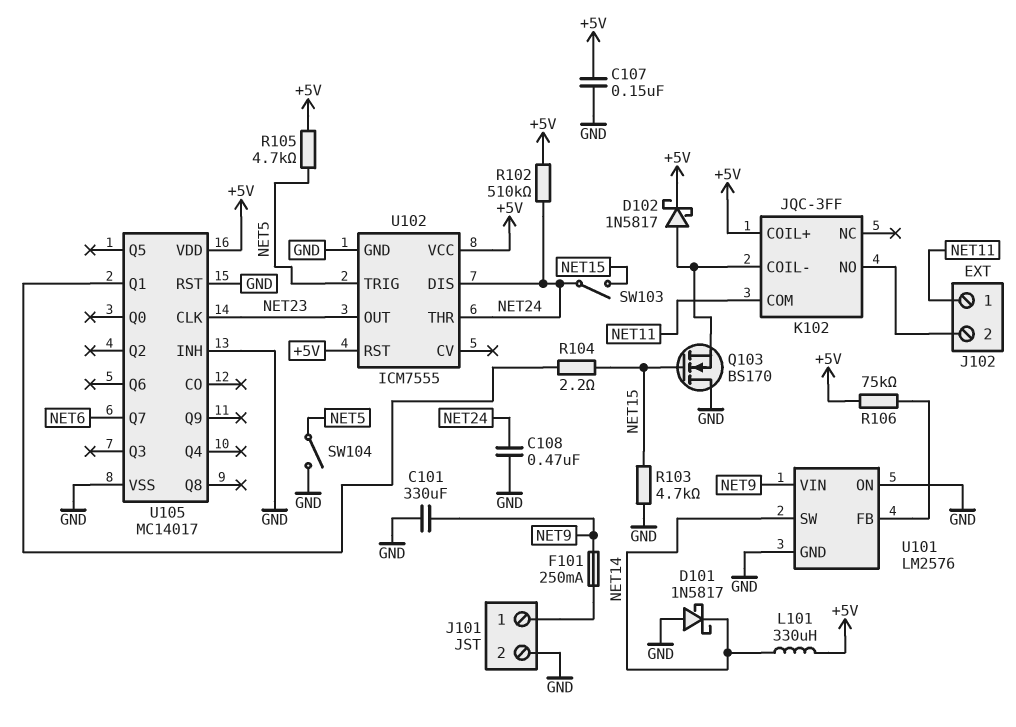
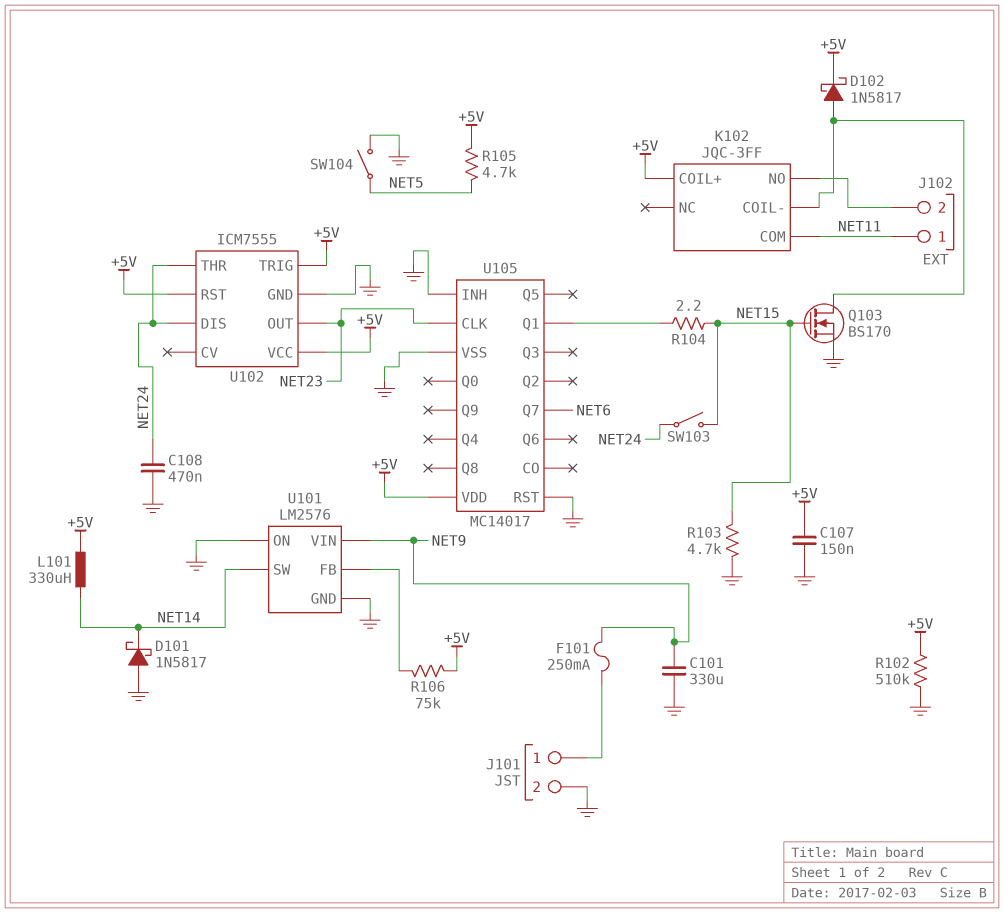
Q103: NMOS BS170 (G NET15, D GND, S K102/COIL-) -> NMOS BS170 (G NET15, D K102/COIL-, S GND)
R102: 510k (+5V, NET24) -> 510k (+5V, GND)
U102 pin TRIG: NET5 -> +5V

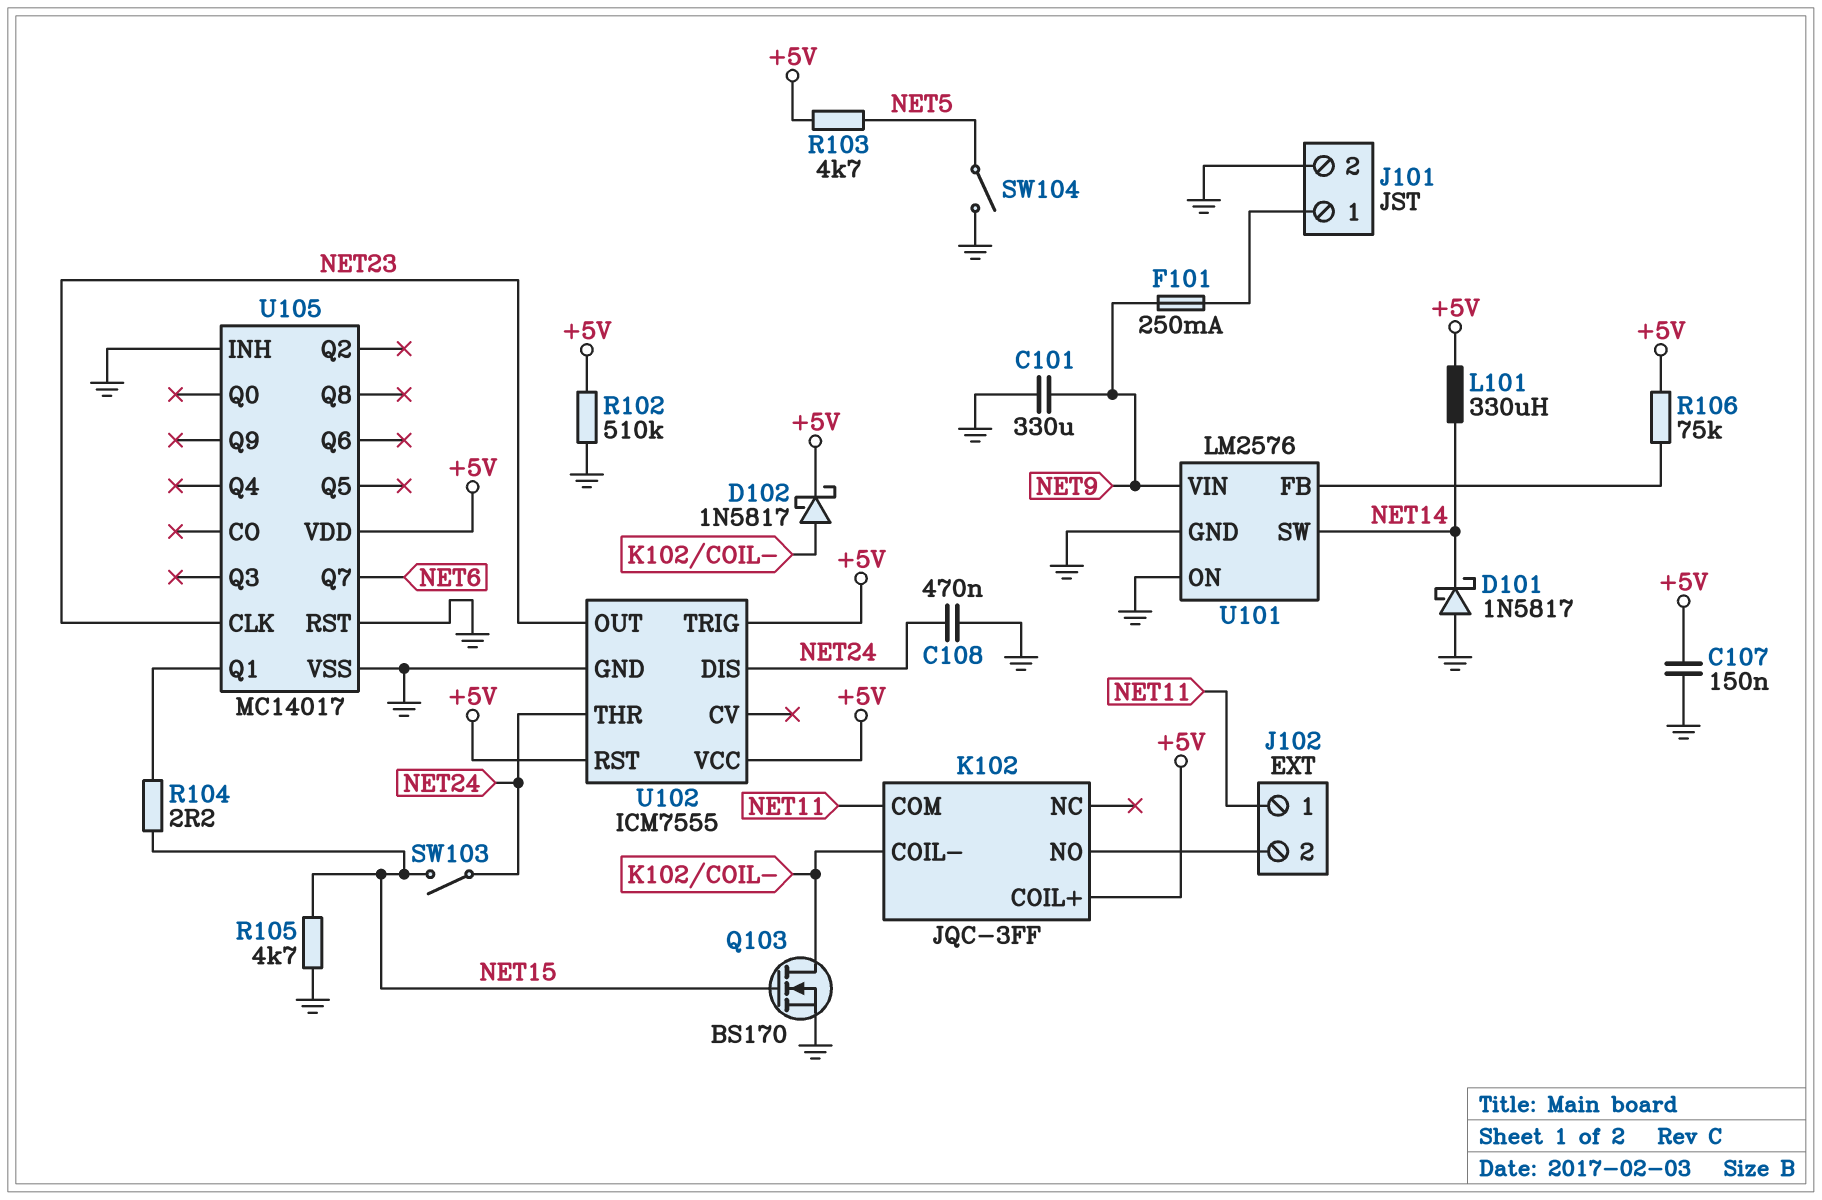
R103: 4.7k (GND, NET15) -> 4.7k (+5V, NET5)
R105: 4.7k (+5V, NET5) -> 4.7k (GND, NET15)

